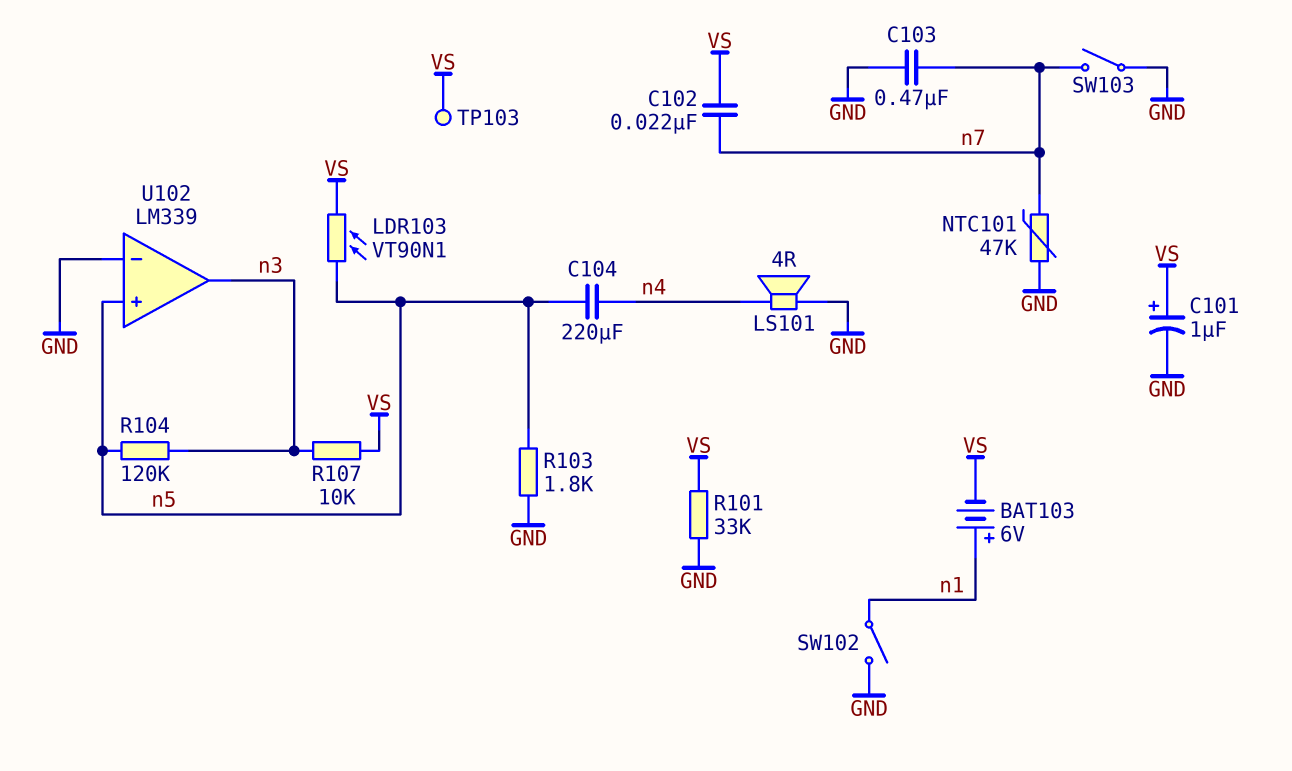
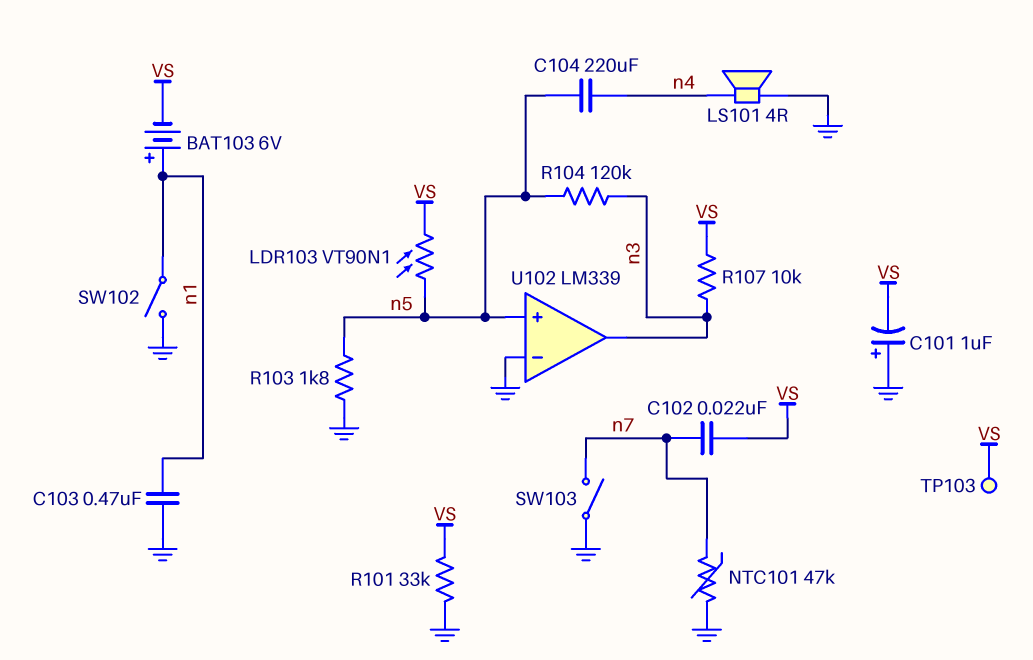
C101: 1uF (plus VS, minus GND) -> 1uF (plus GND, minus VS)
C103: 470nF (GND, n7) -> 470nF (GND, n1)

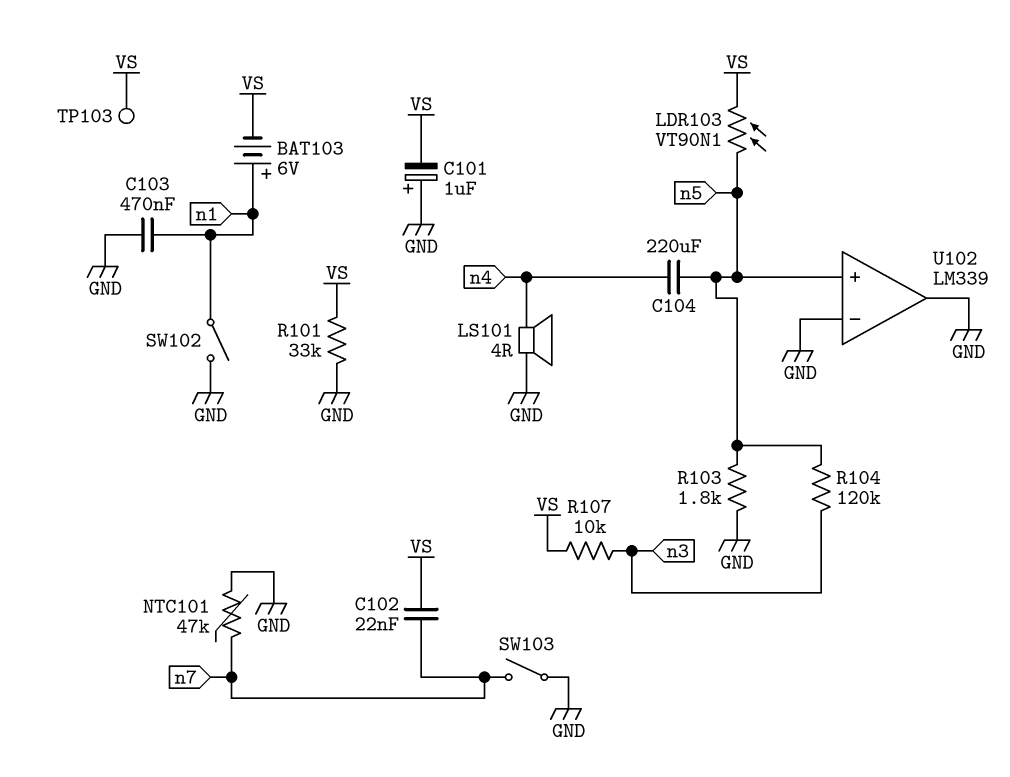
U102 pin out: n3 -> GND

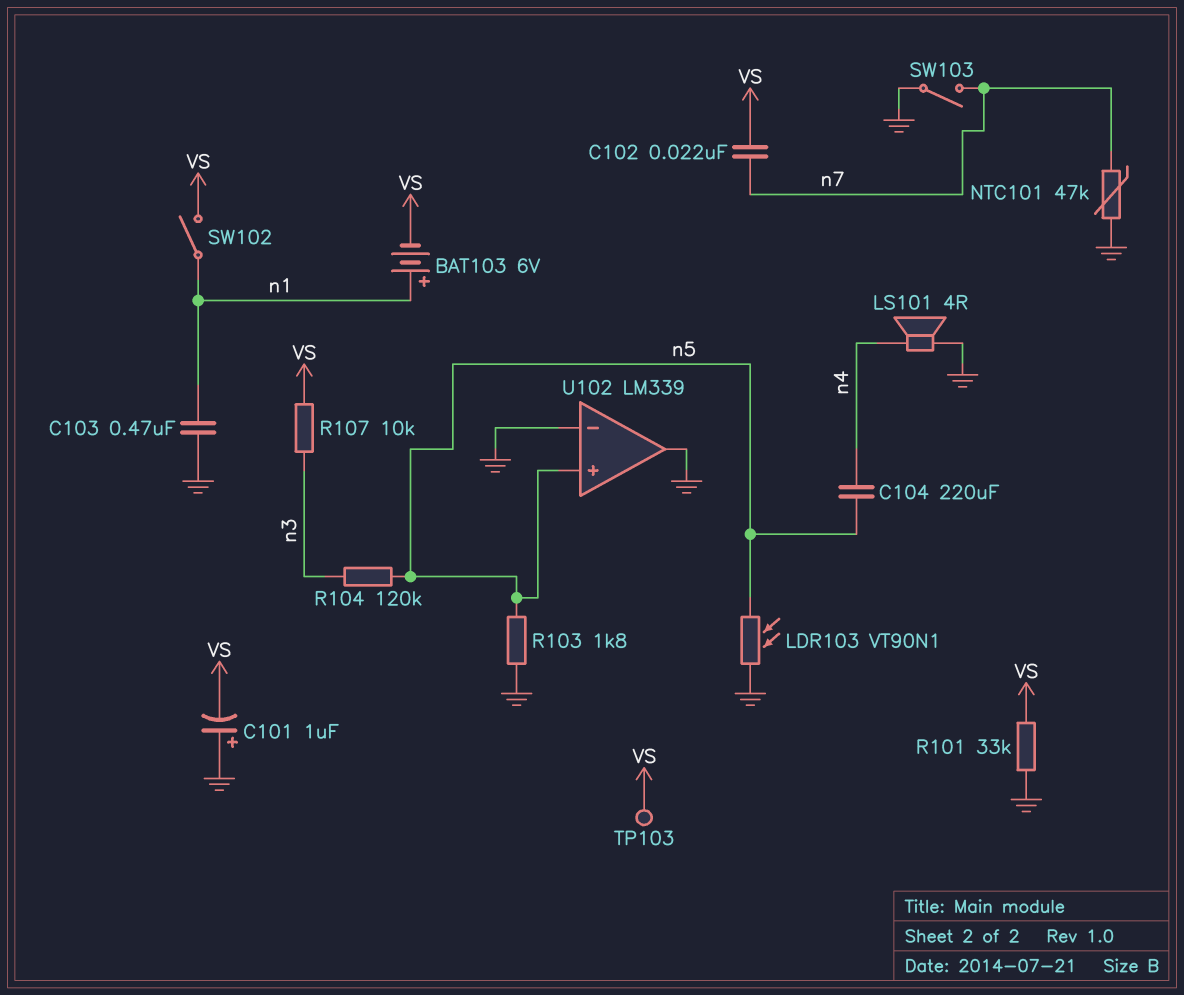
LDR103: VT90N1 (VS, n5) -> VT90N1 (GND, n5)
SW102: switch (GND, n1) -> switch (VS, n1)

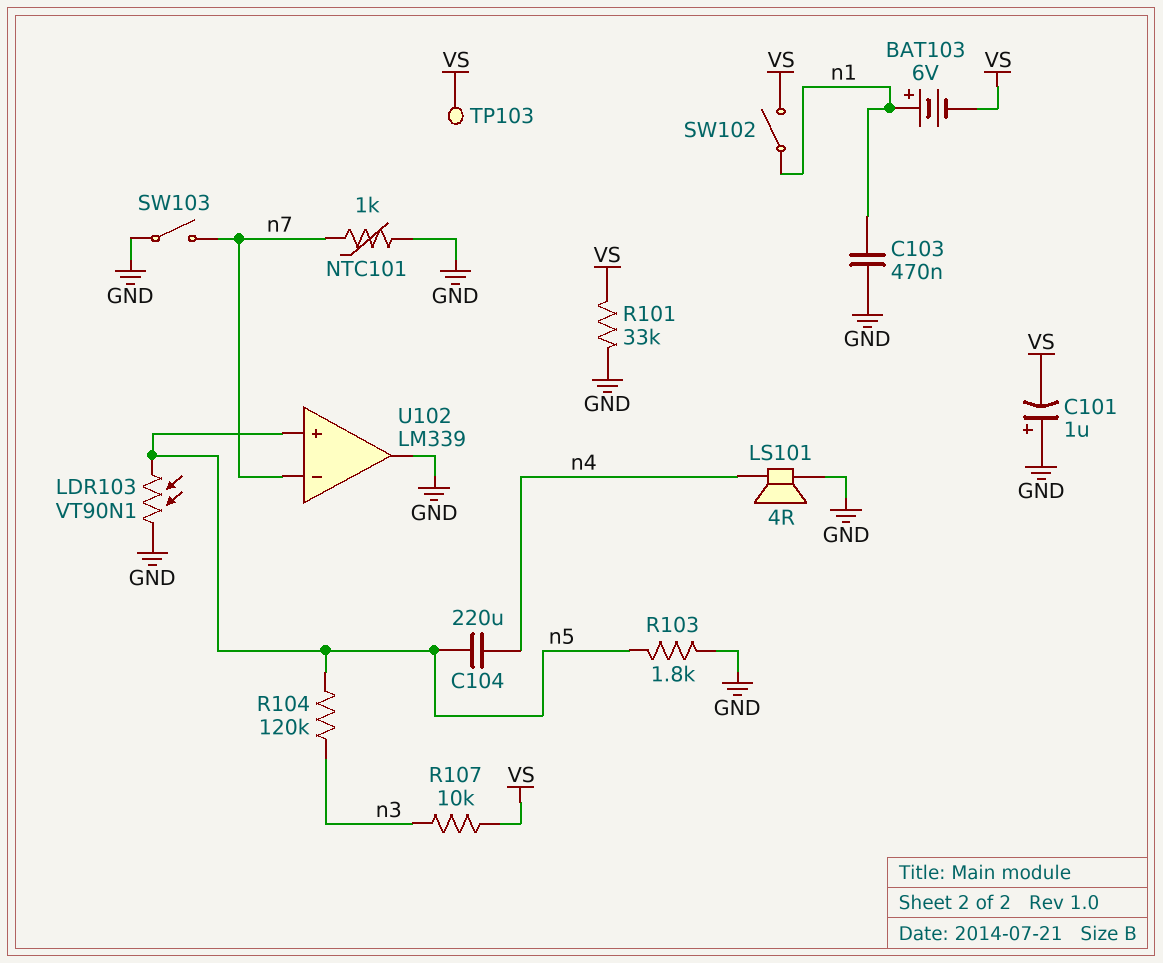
C102: 22nF (VS, n7) -> none
NTC101: 47k (GND, n7) -> 1k (GND, n7)
U102 pin in-: GND -> n7

